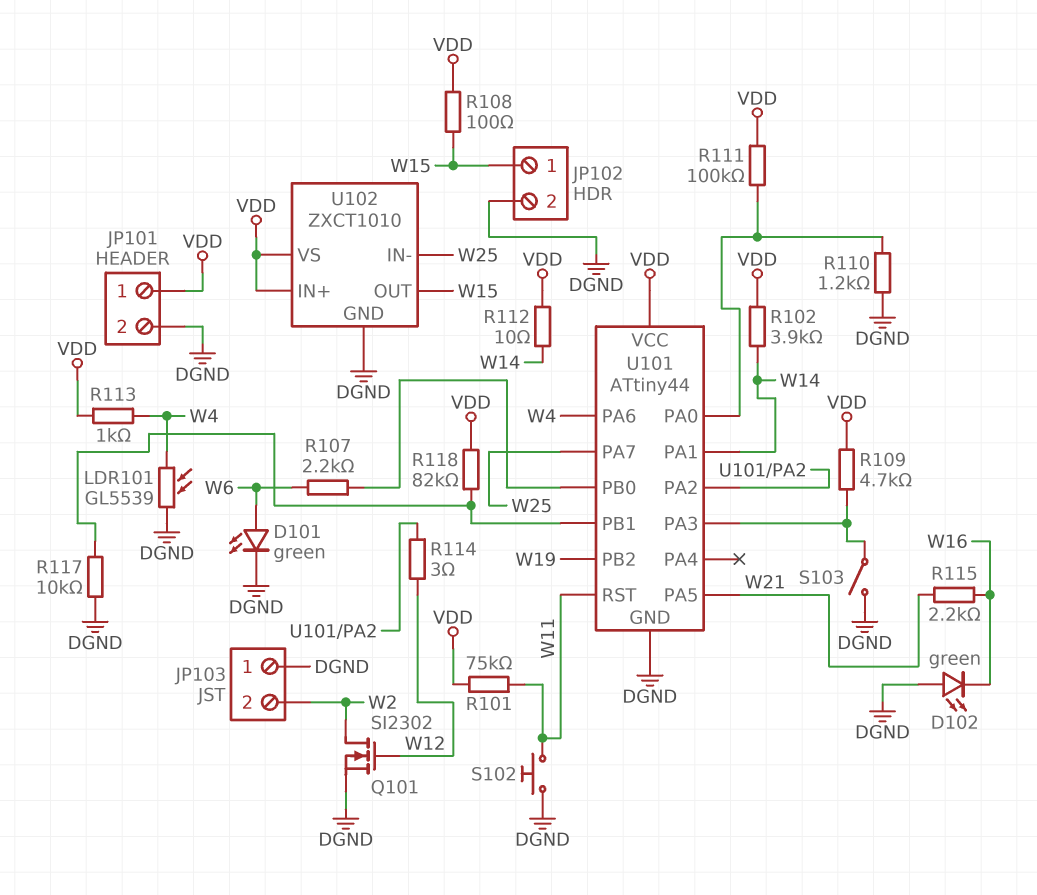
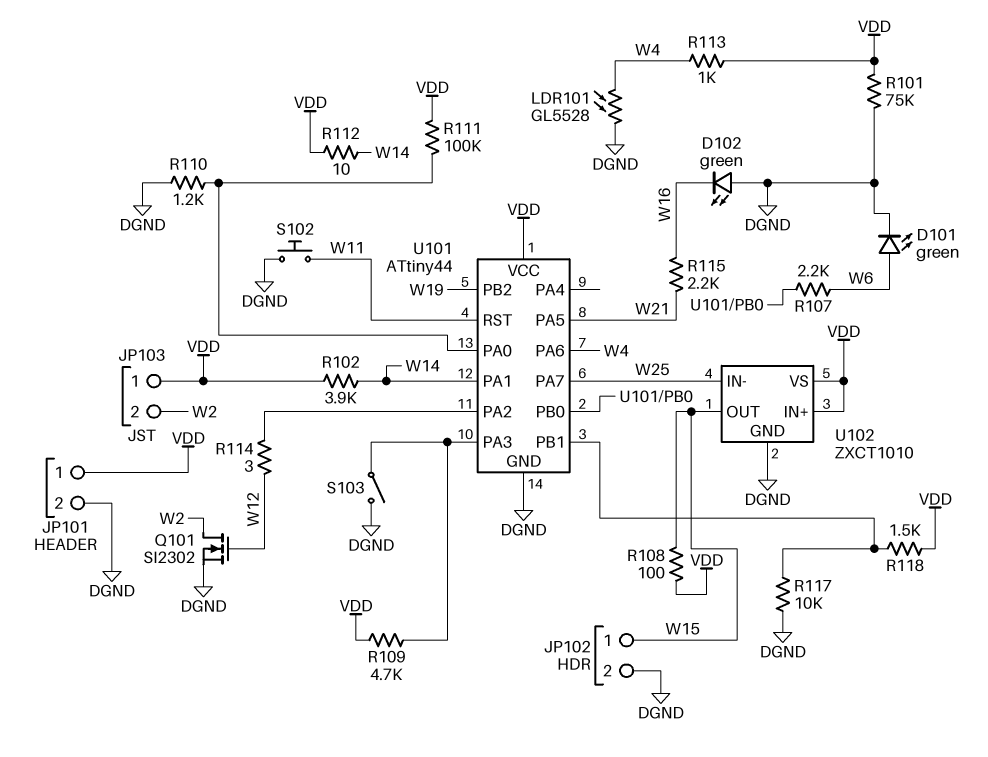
JP103 pin 1: DGND -> VDD
LDR101: GL5539 (DGND, W4) -> GL5528 (DGND, W4)
R101: 75k (VDD, W11) -> 75k (DGND, VDD)
R118: 82k (U101/PB1, VDD) -> 1.5k (U101/PB1, VDD)

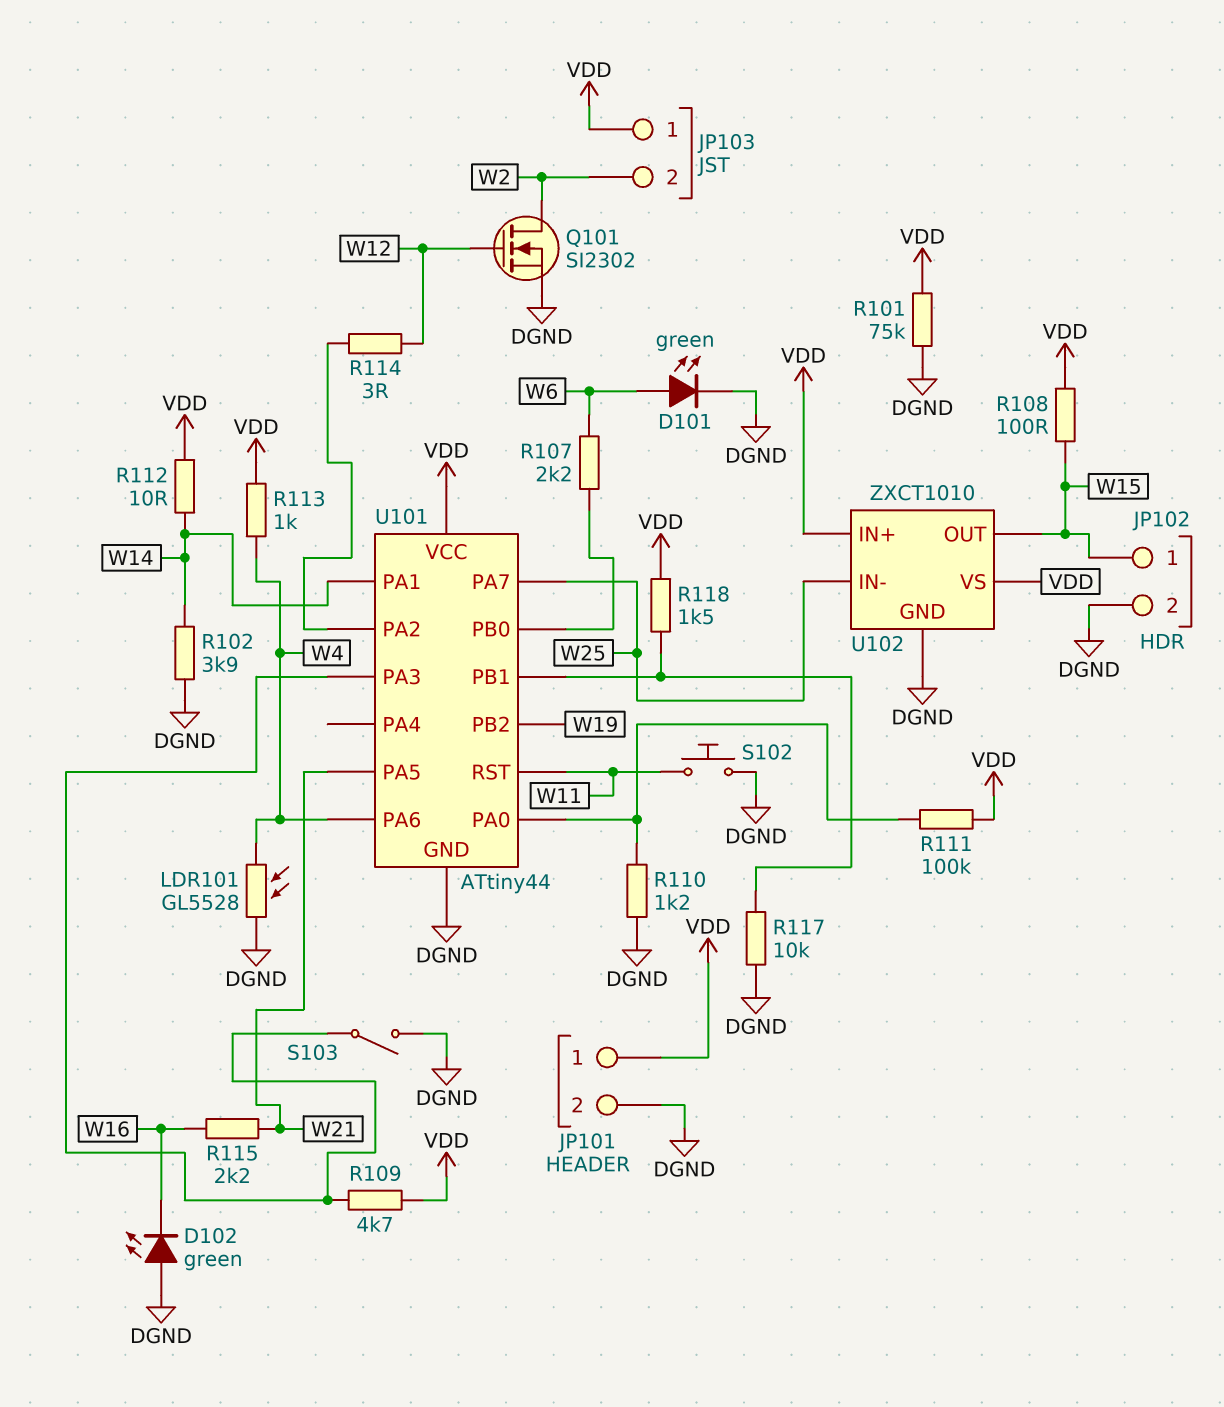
R102: 3.9k (VDD, W14) -> 3.9k (DGND, W14)

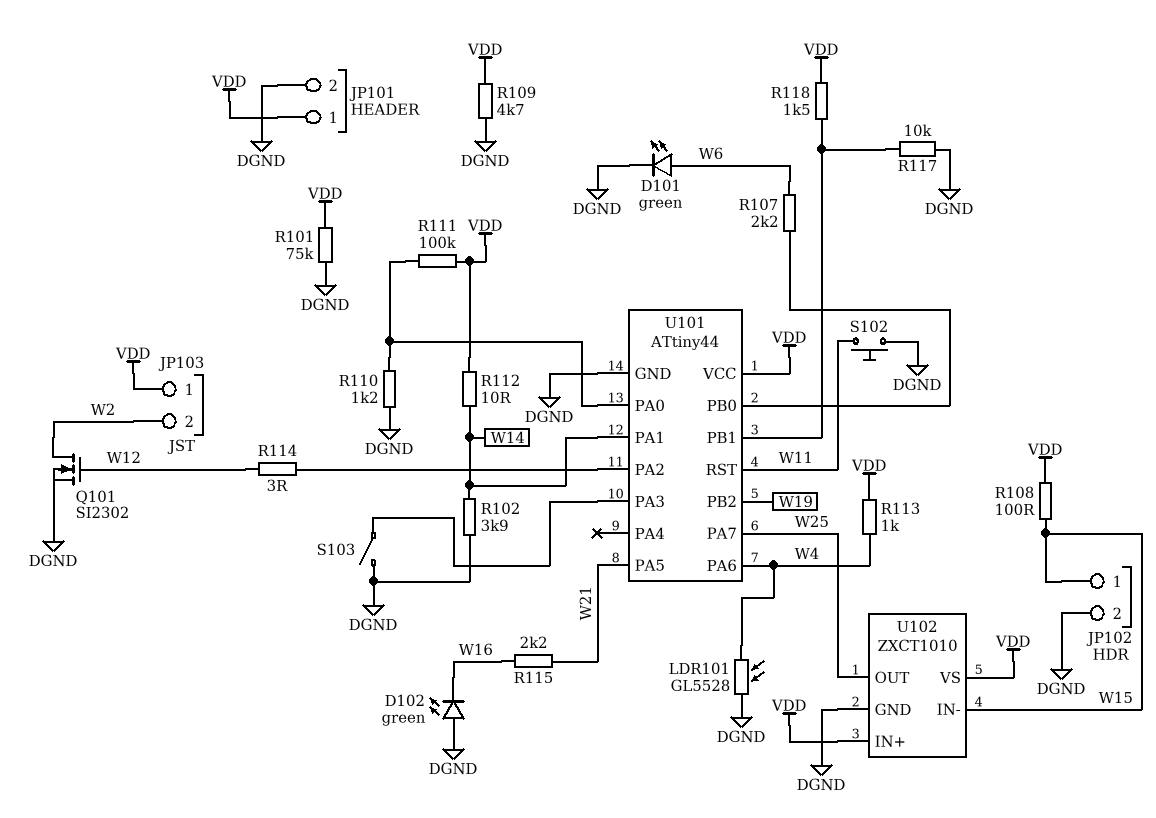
R109: 4.7k (U101/PA3, VDD) -> 4.7k (DGND, VDD)
U102 pin IN-: W25 -> W15
U102 pin OUT: W15 -> W25

